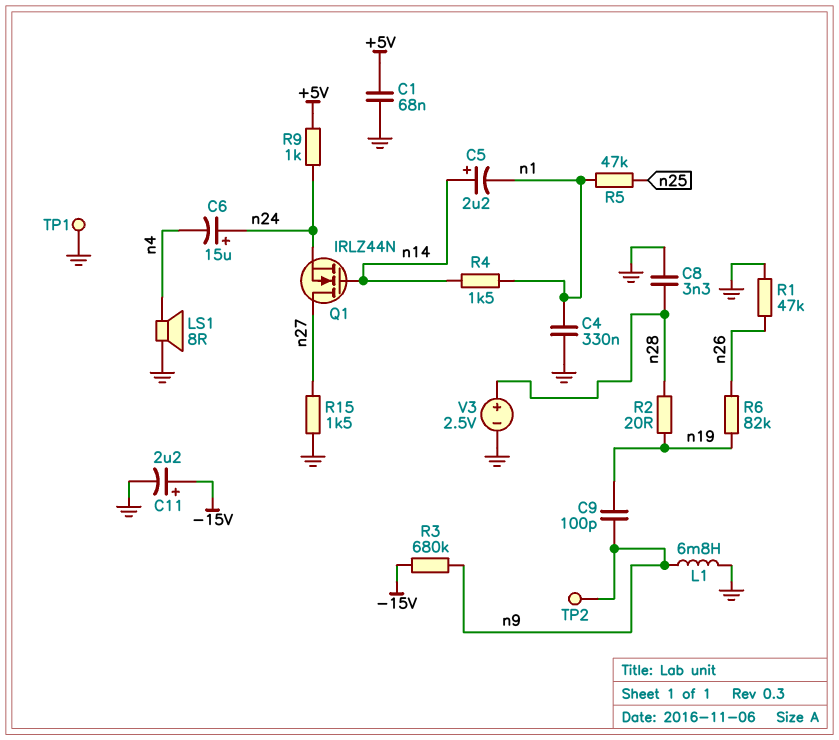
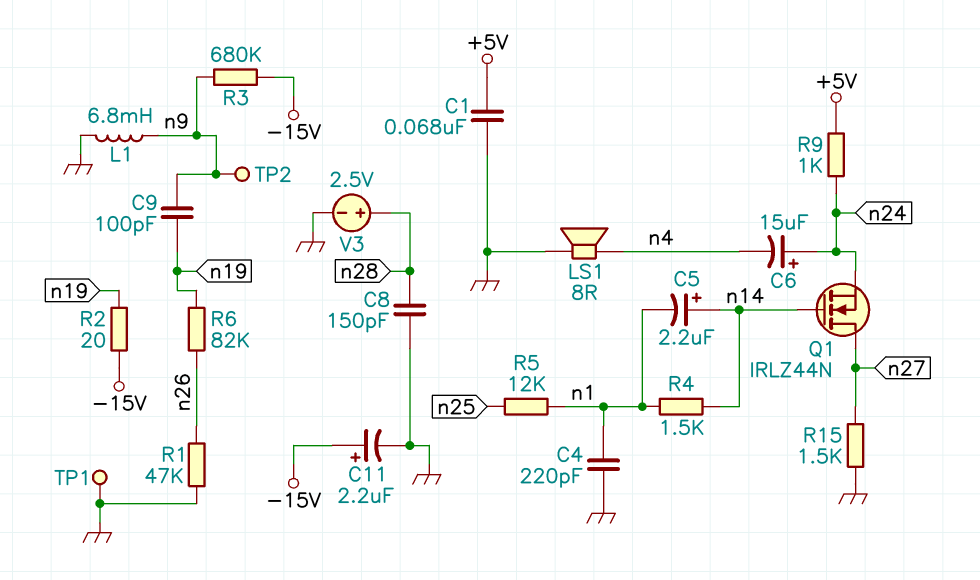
C4: 330nF (GND, n1) -> 220pF (GND, n1)
C8: 3.3nF (GND, n28) -> 150pF (GND, n28)
R2: 20 (n19, n28) -> 20 (-15V, n19)
R5: 47k (n1, n25) -> 12k (n1, n25)

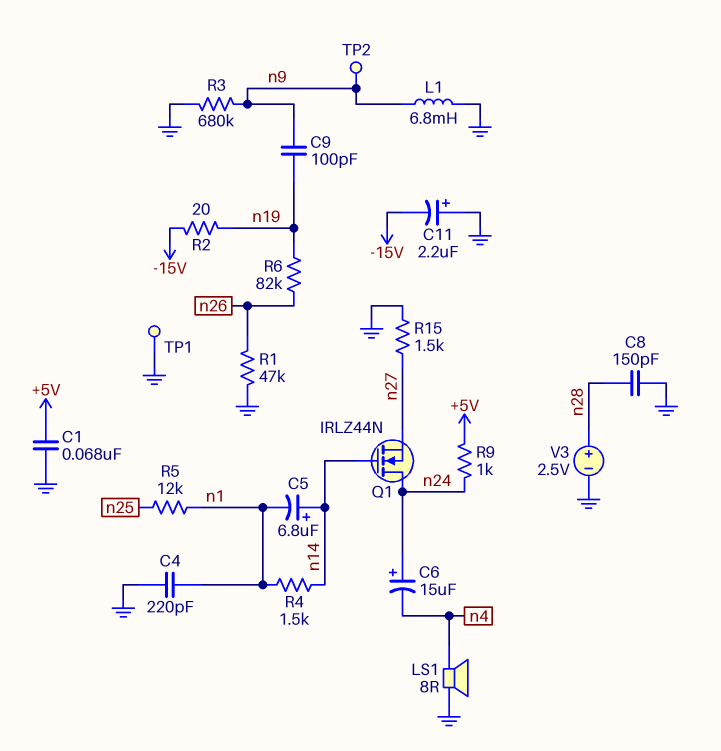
C5: 2.2uF (plus n14, minus n1) -> 6.8uF (plus n14, minus n1)
C11: 2.2uF (plus -15V, minus GND) -> 2.2uF (plus GND, minus -15V)
Q1: NMOS IRLZ44N (G n14, D n27, S n24) -> NMOS IRLZ44N (G n14, D n24, S n27)
R3: 680k (-15V, n9) -> 680k (GND, n9)

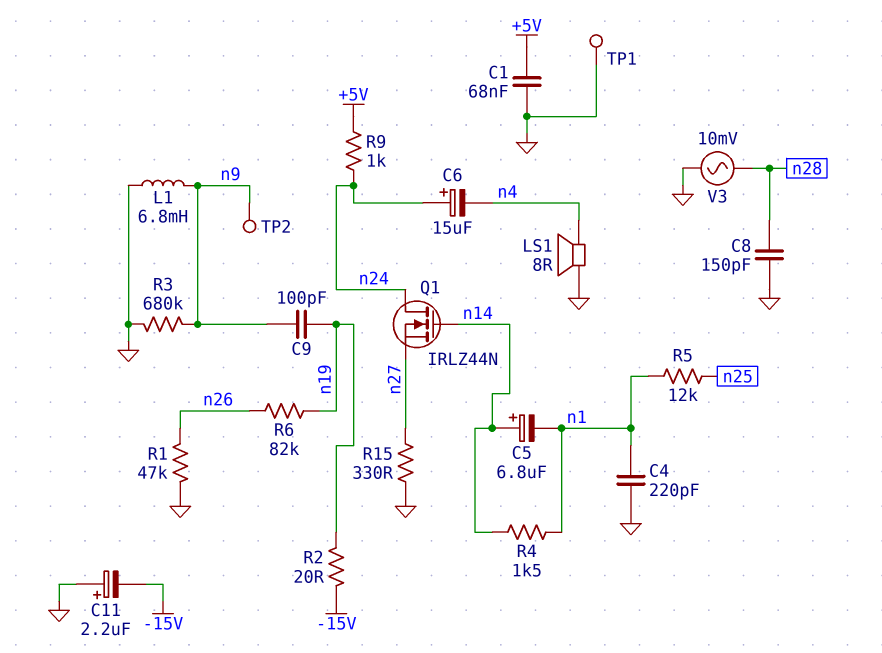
R15: 1.5k (GND, n27) -> 330 (GND, n27)
V3: 2.5V (plus n28, minus GND) -> AC 10mV (GND, n28)

